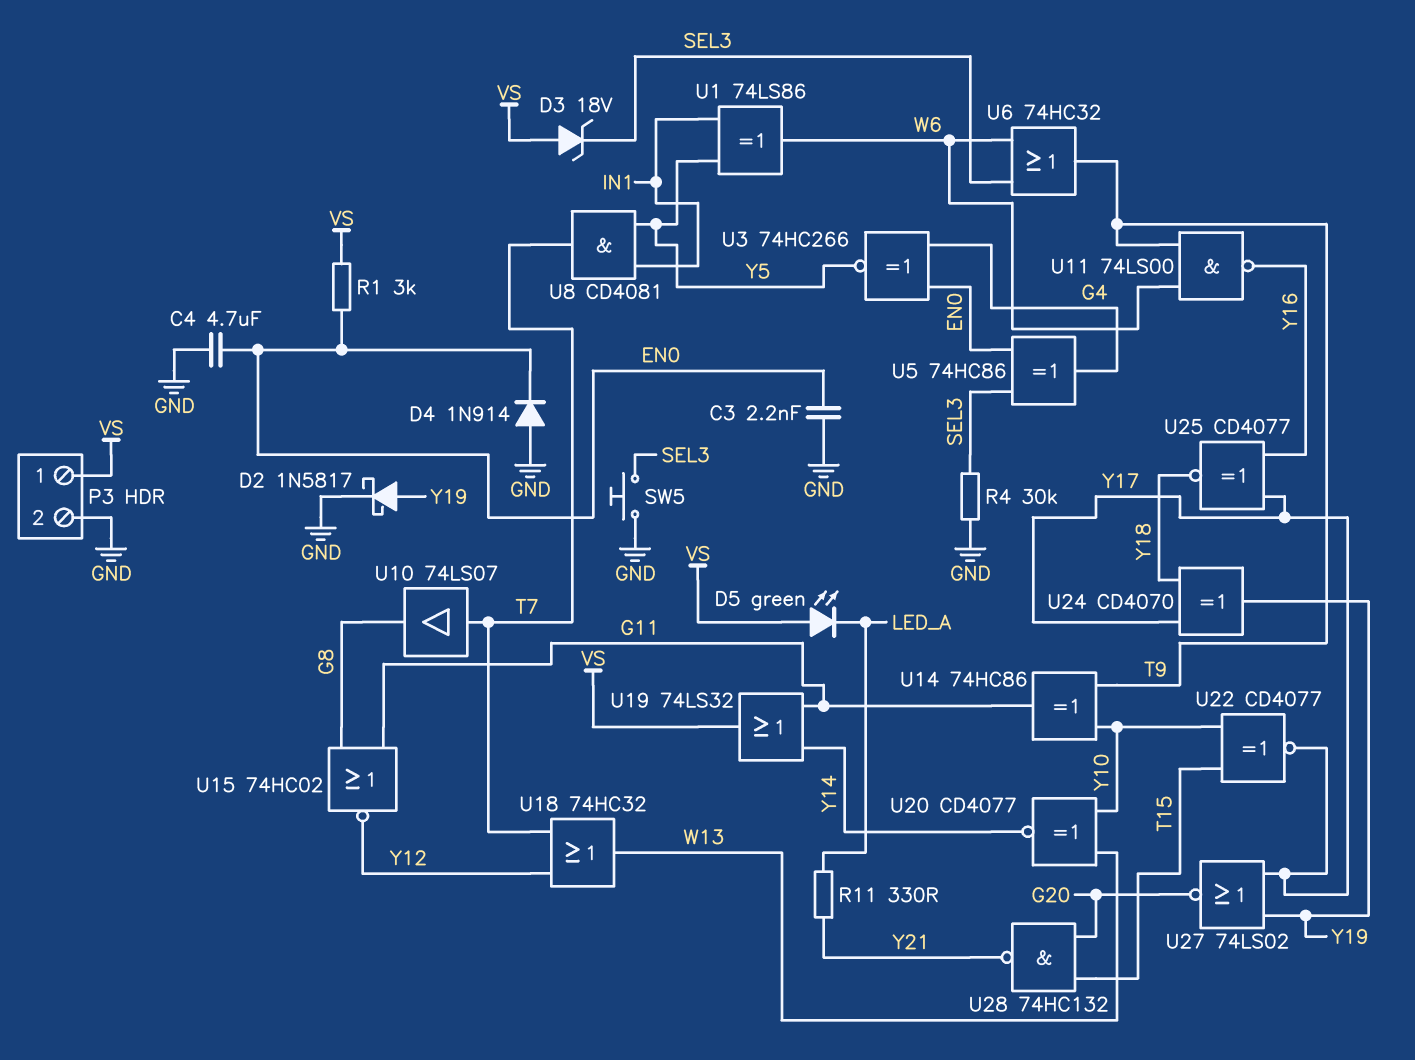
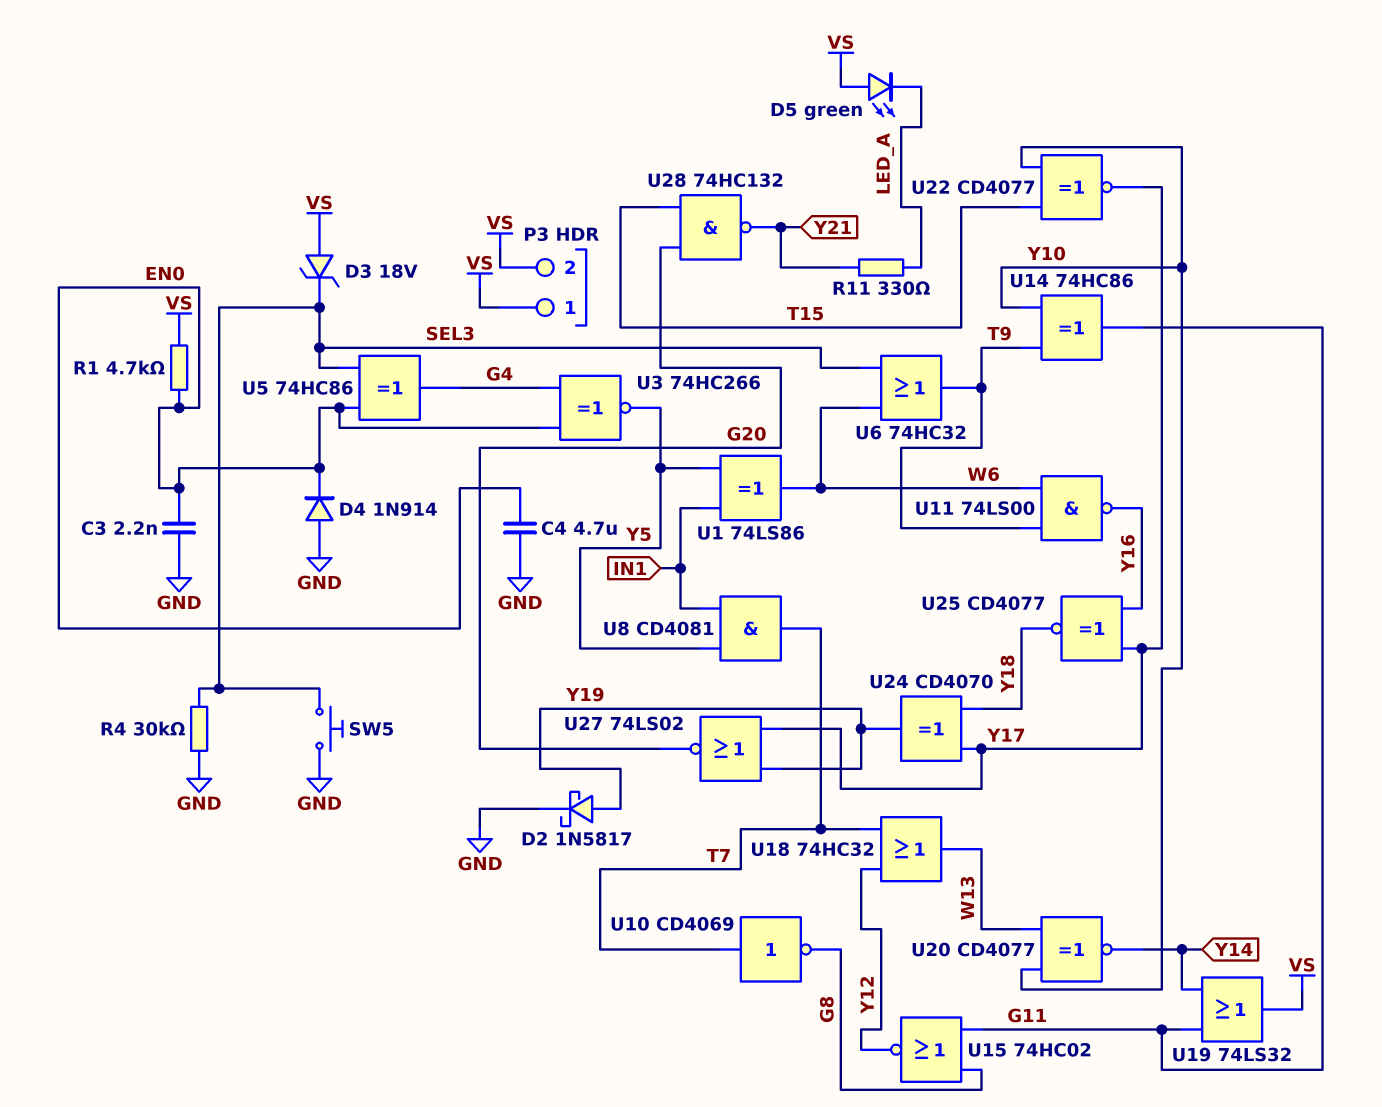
P3 pin 2: GND -> VS
R1: 3k (EN0, VS) -> 4.7k (EN0, VS)
U10: buffer 74LS07 (in T7, out G8) -> NOT CD4069 (in T7, out G8)

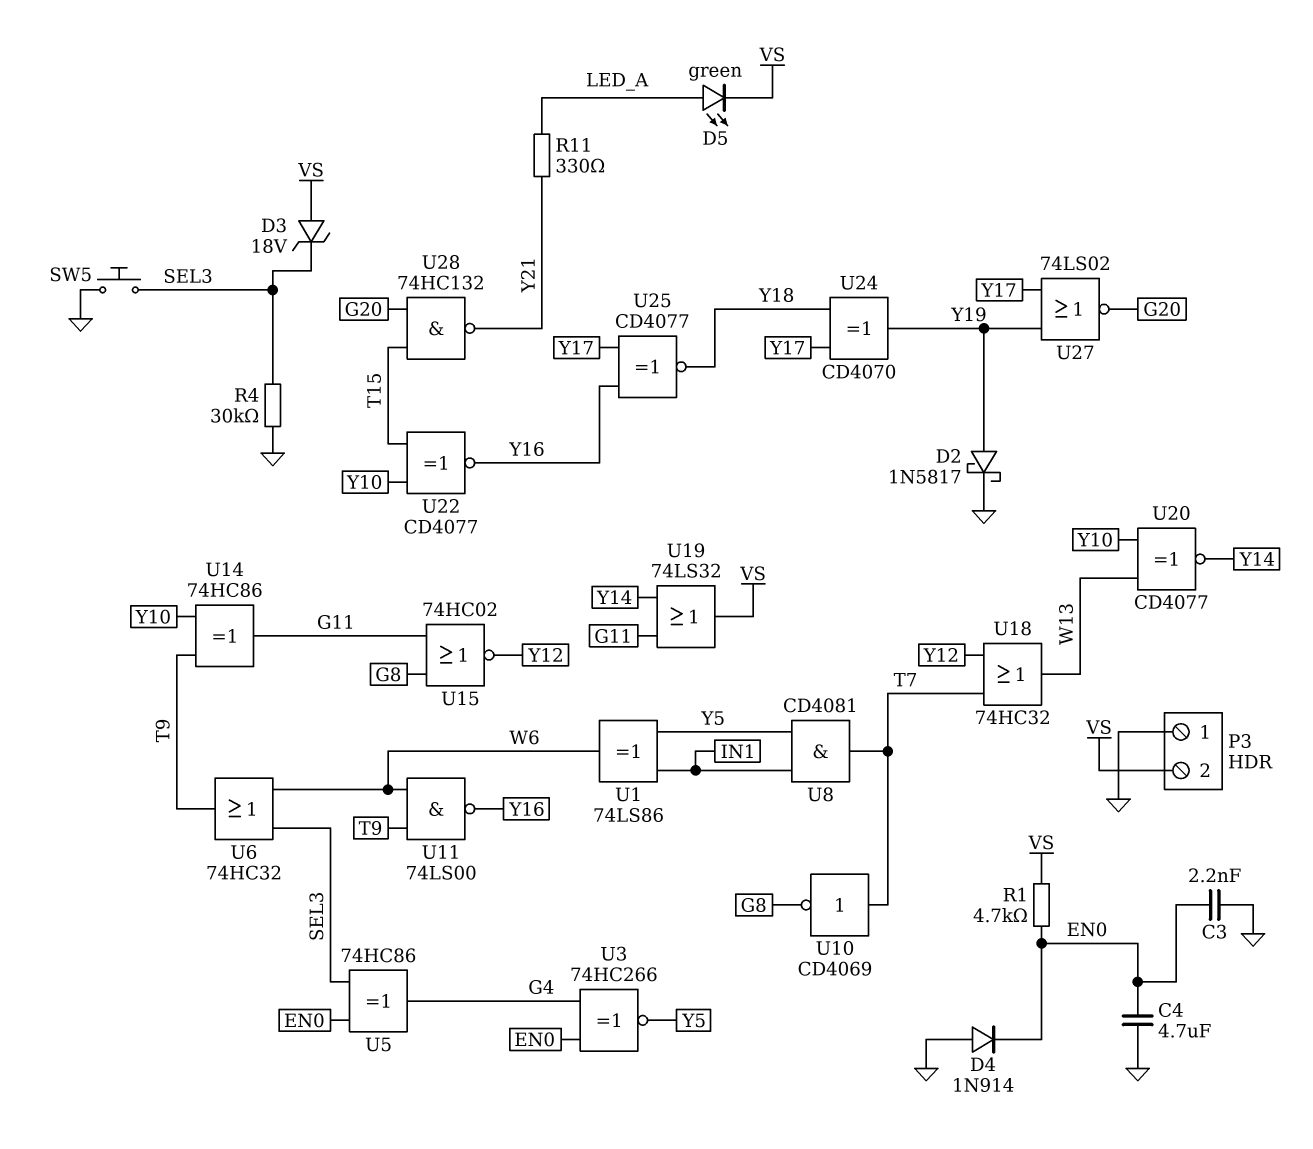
D5: LED green (A VS, K LED_A) -> LED green (A LED_A, K VS)
P3 pin 1: VS -> GND
U22: XNOR CD4077 (in T15, in Y10, out Y17) -> XNOR CD4077 (in T15, in Y10, out Y16)

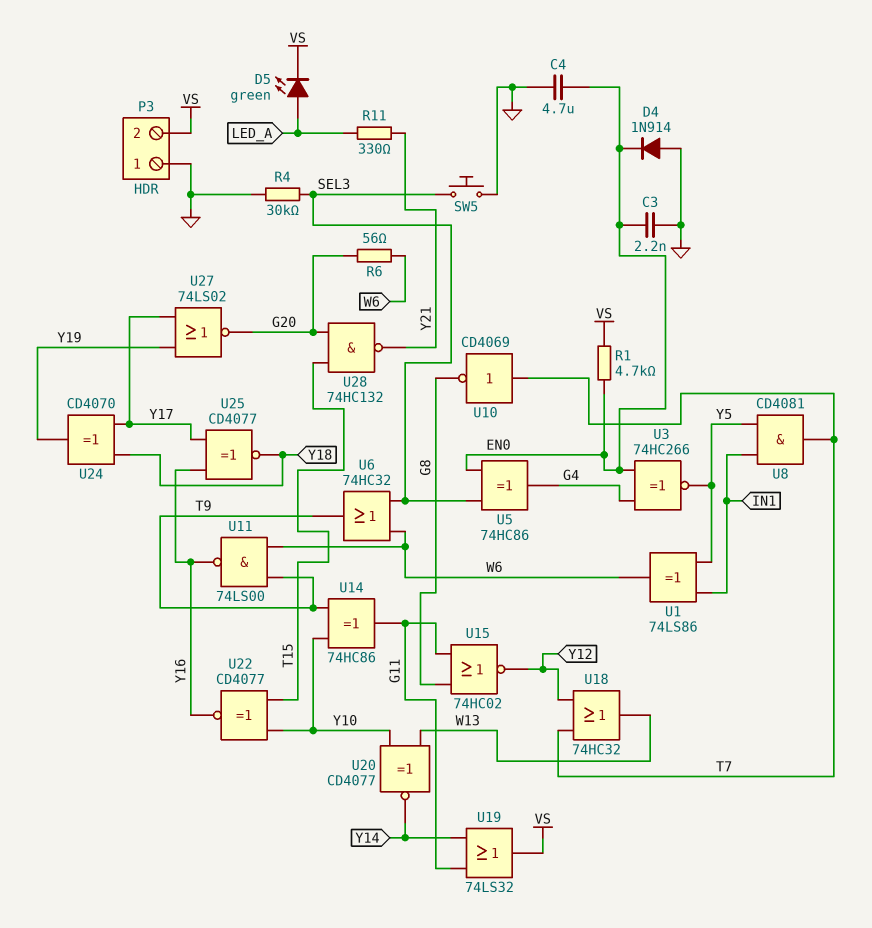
D2: schottky 1N5817 (A Y19, K GND) -> none
D3: zener 18V (A VS, K SEL3) -> none
R6: none -> 56 (G20, W6)

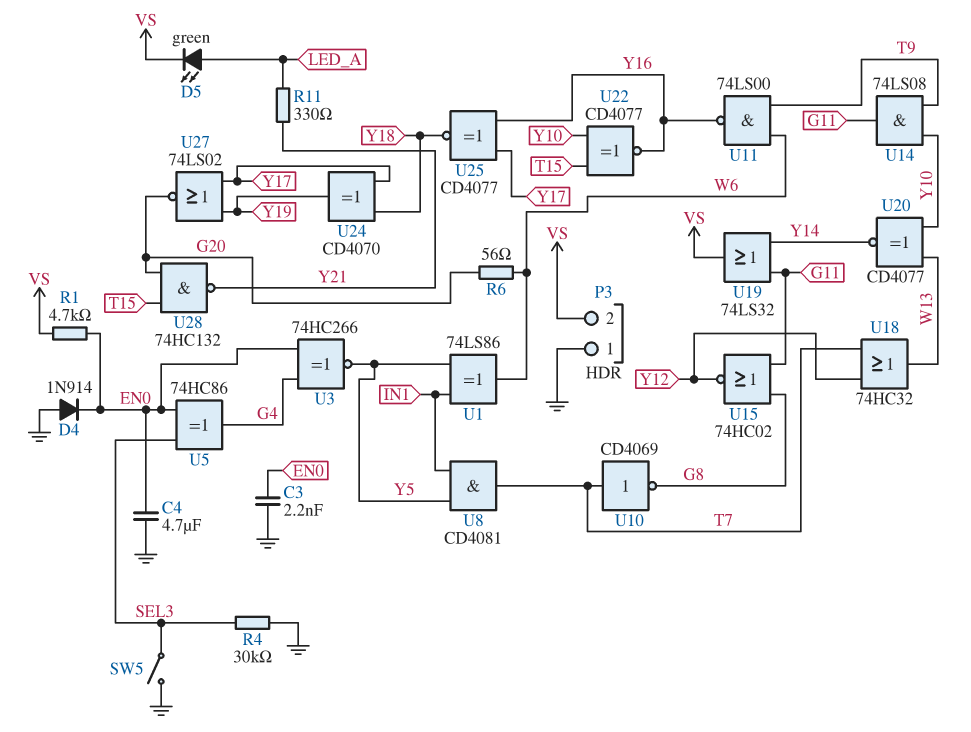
SW5: button (GND, SEL3) -> switch (GND, SEL3)
U6: OR 74HC32 (in SEL3, in W6, out T9) -> none
U14: XOR 74HC86 (in T9, in Y10, out G11) -> AND 74LS08 (in T9, in Y10, out G11)

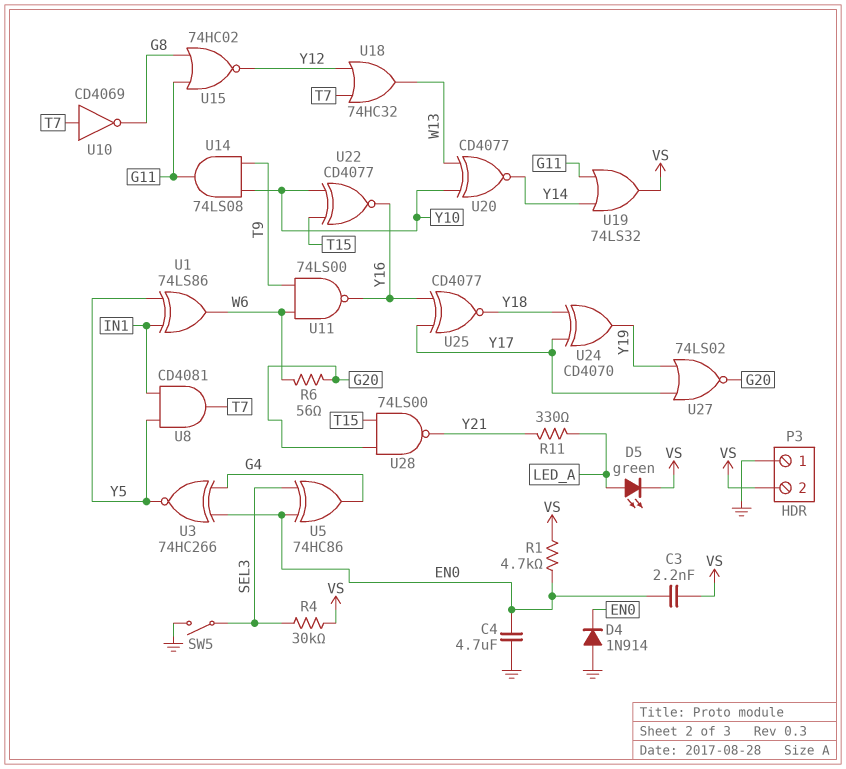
C3: 2.2nF (EN0, GND) -> 2.2nF (EN0, VS)
R4: 30k (GND, SEL3) -> 30k (SEL3, VS)
U28: NAND 74HC132 (in G20, in T15, out Y21) -> NAND 74LS00 (in G20, in T15, out Y21)

